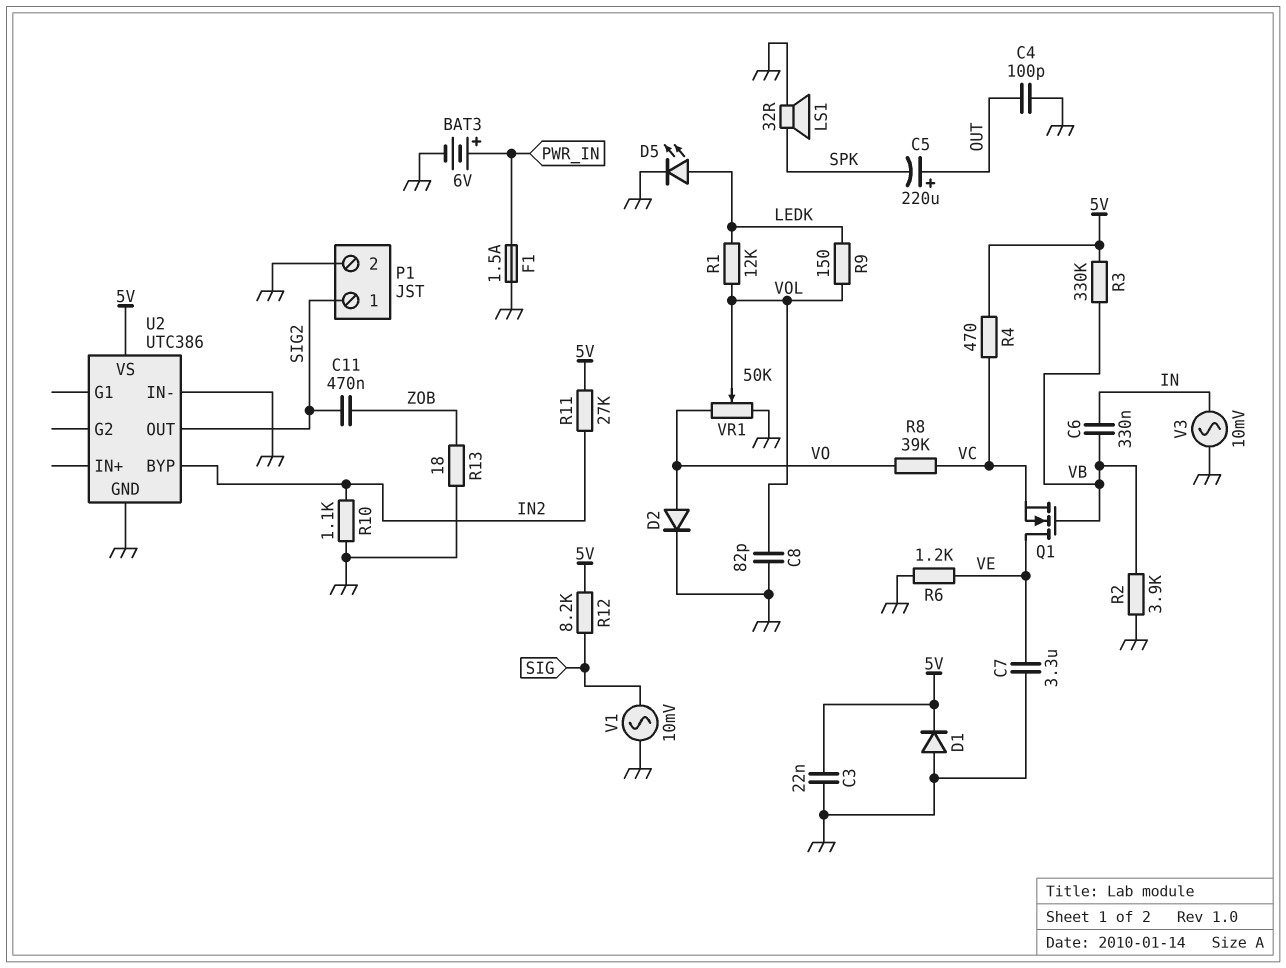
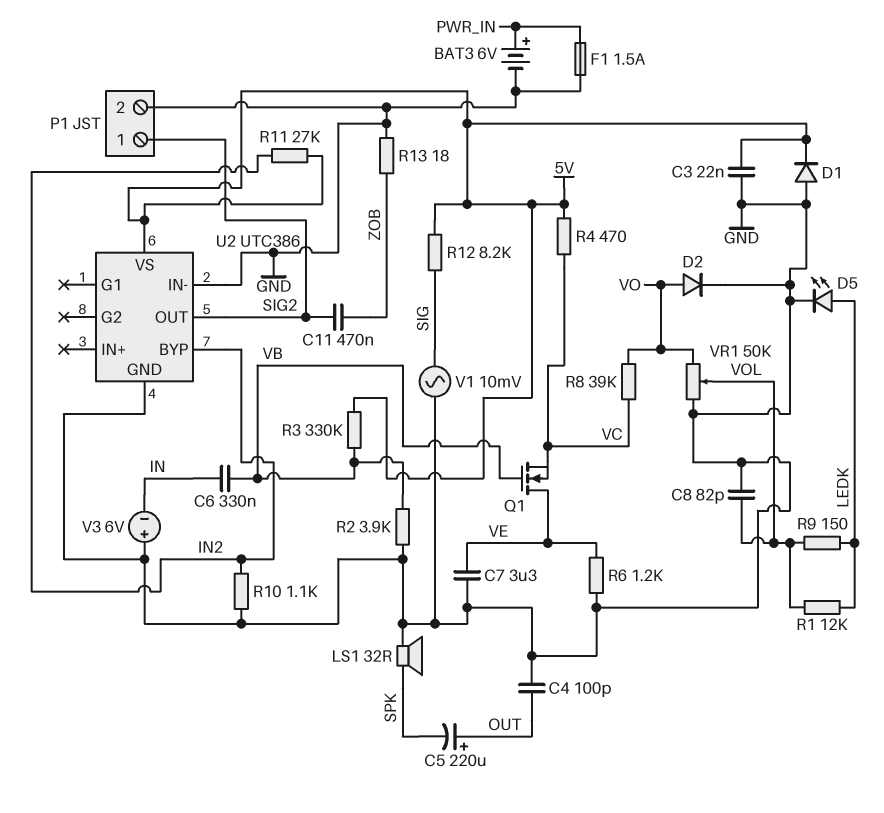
V3: AC 10mV (GND, IN) -> 6V (plus GND, minus IN)

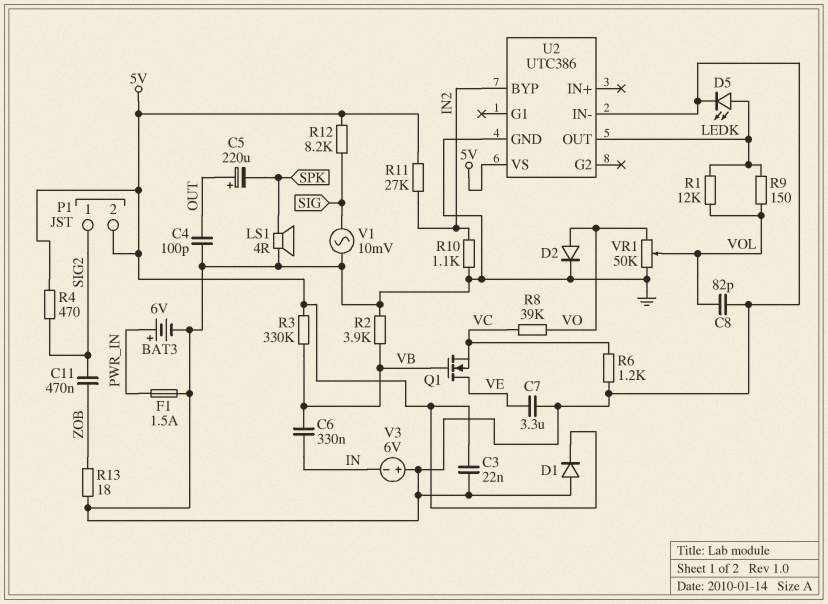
LS1: speaker 32R (GND, SPK) -> speaker 4R (GND, SPK)
P1 pin 2: GND -> 5V
R4: 470 (5V, VC) -> 470 (5V, SIG2)
R6: 1.2k (GND, VE) -> 1.2k (GND, VC)
U2 pin OUT: SIG2 -> LEDK

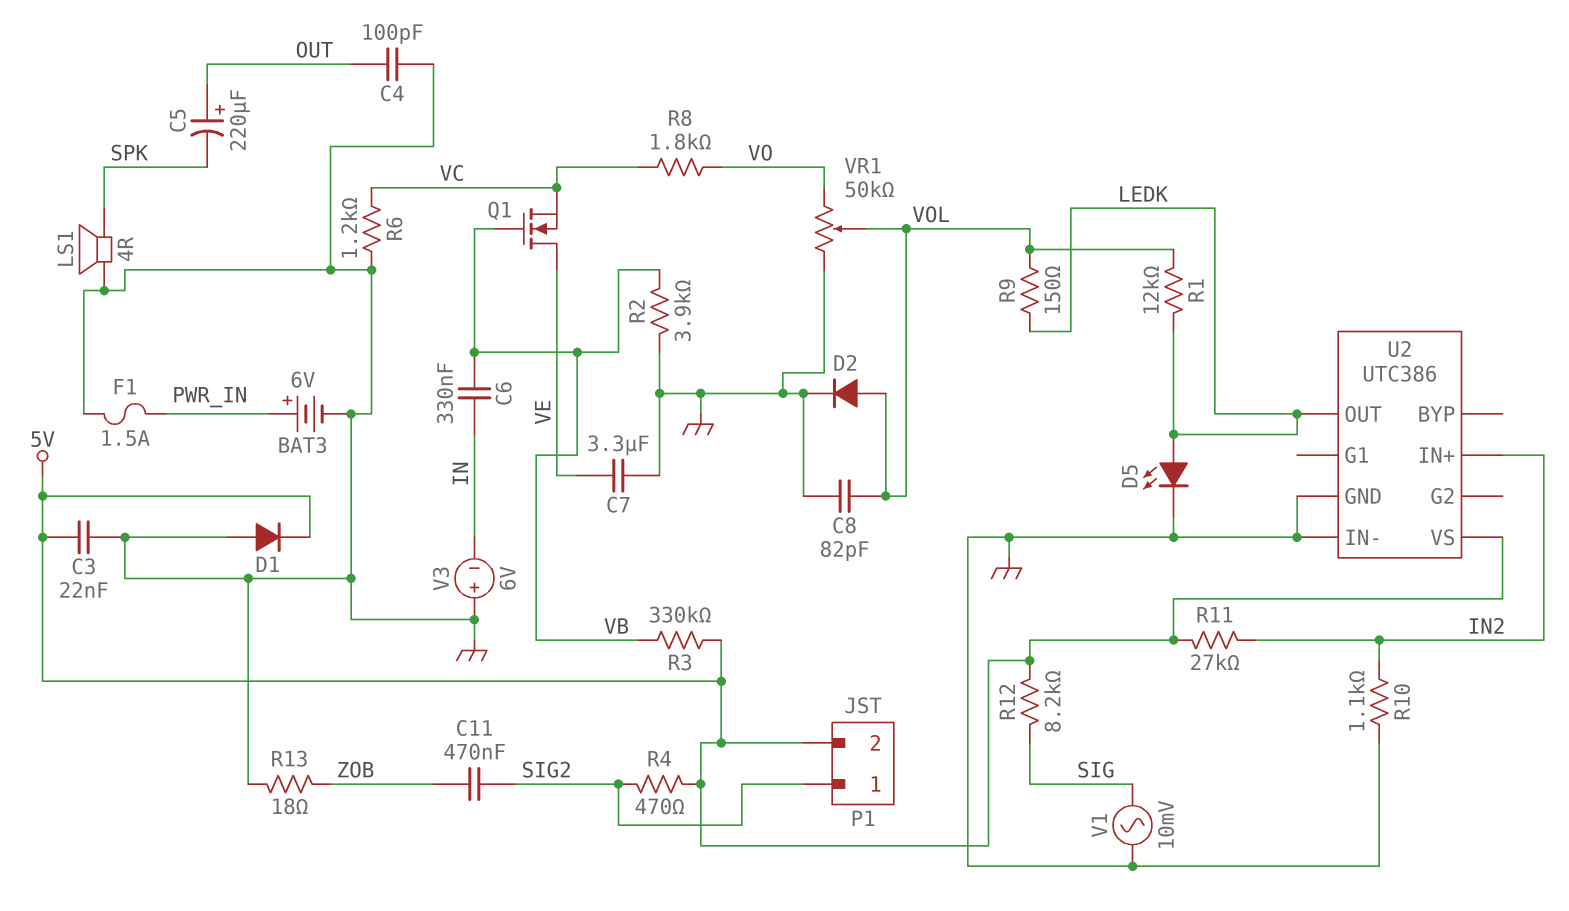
D2: diode (A VO, K GND) -> diode (A VOL, K GND)
R8: 39k (VC, VO) -> 1.8k (VC, VO)
U2 pin BYP: IN2 -> none
U2 pin IN+: none -> IN2

